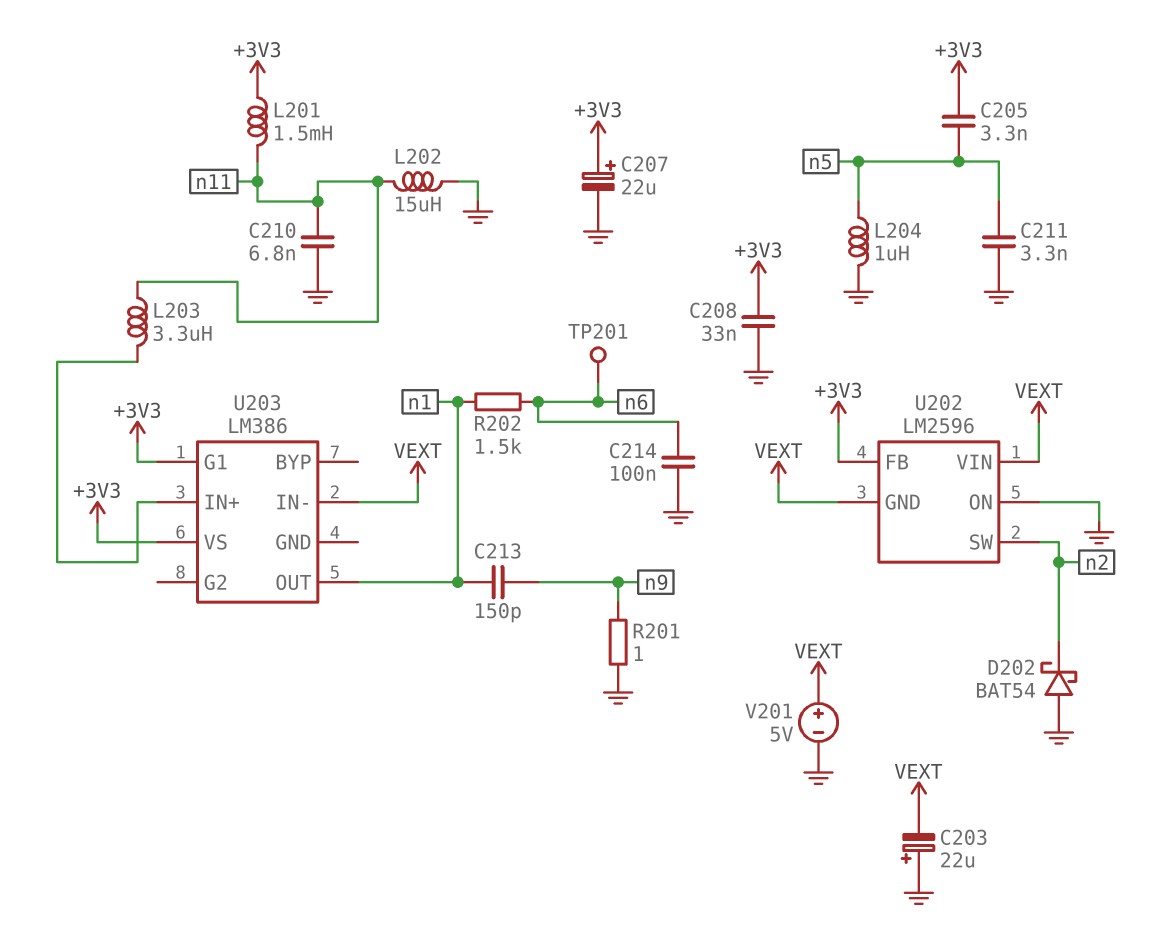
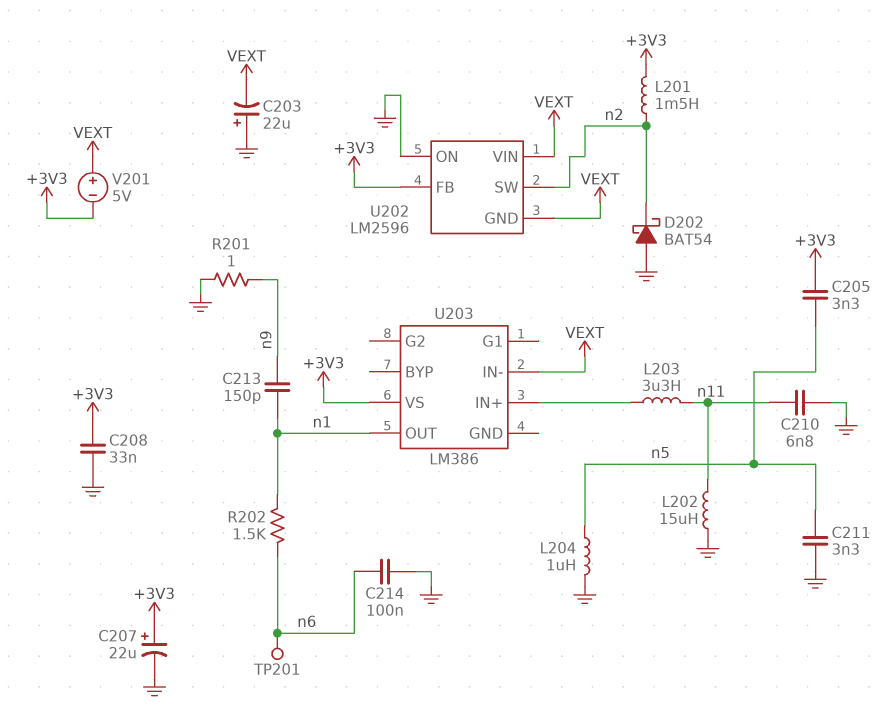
L201: 1.5mH (+3V3, n11) -> 1.5mH (+3V3, n2)
U203 pin G1: +3V3 -> none
V201: 5V (plus VEXT, minus GND) -> 5V (plus VEXT, minus +3V3)

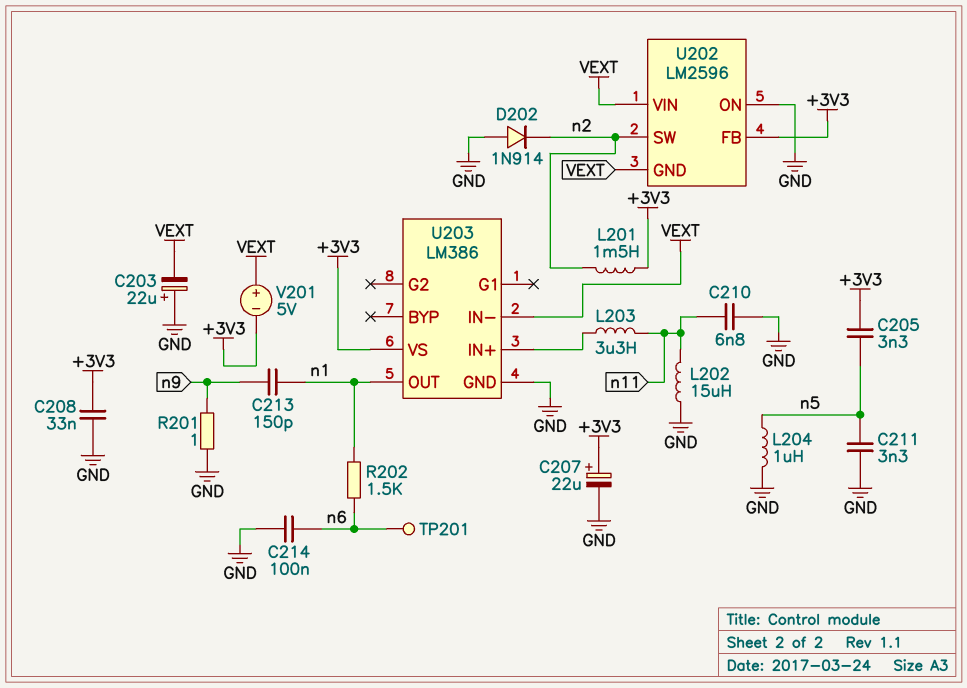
D202: schottky BAT54 (A GND, K n2) -> diode 1N914 (A GND, K n2)
U203 pin GND: none -> GND

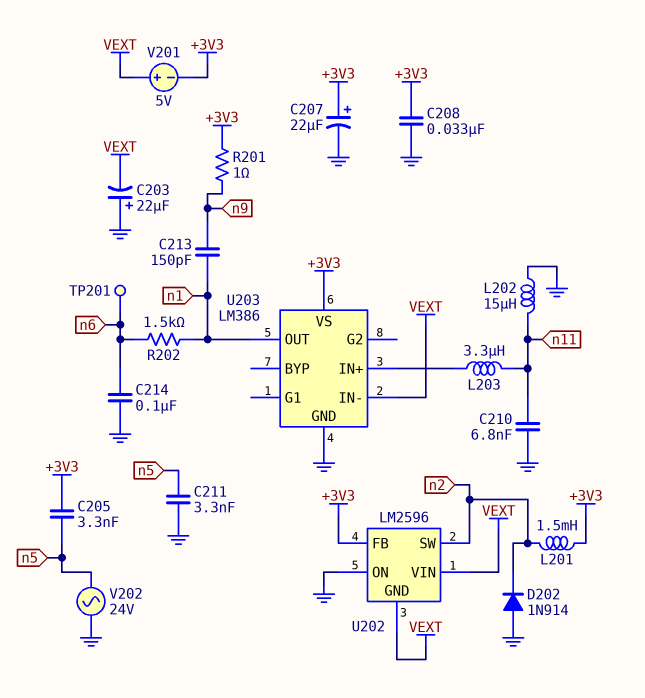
L204: 1uH (GND, n5) -> none
R201: 1 (GND, n9) -> 1 (+3V3, n9)
V202: none -> AC 24V (GND, n5)

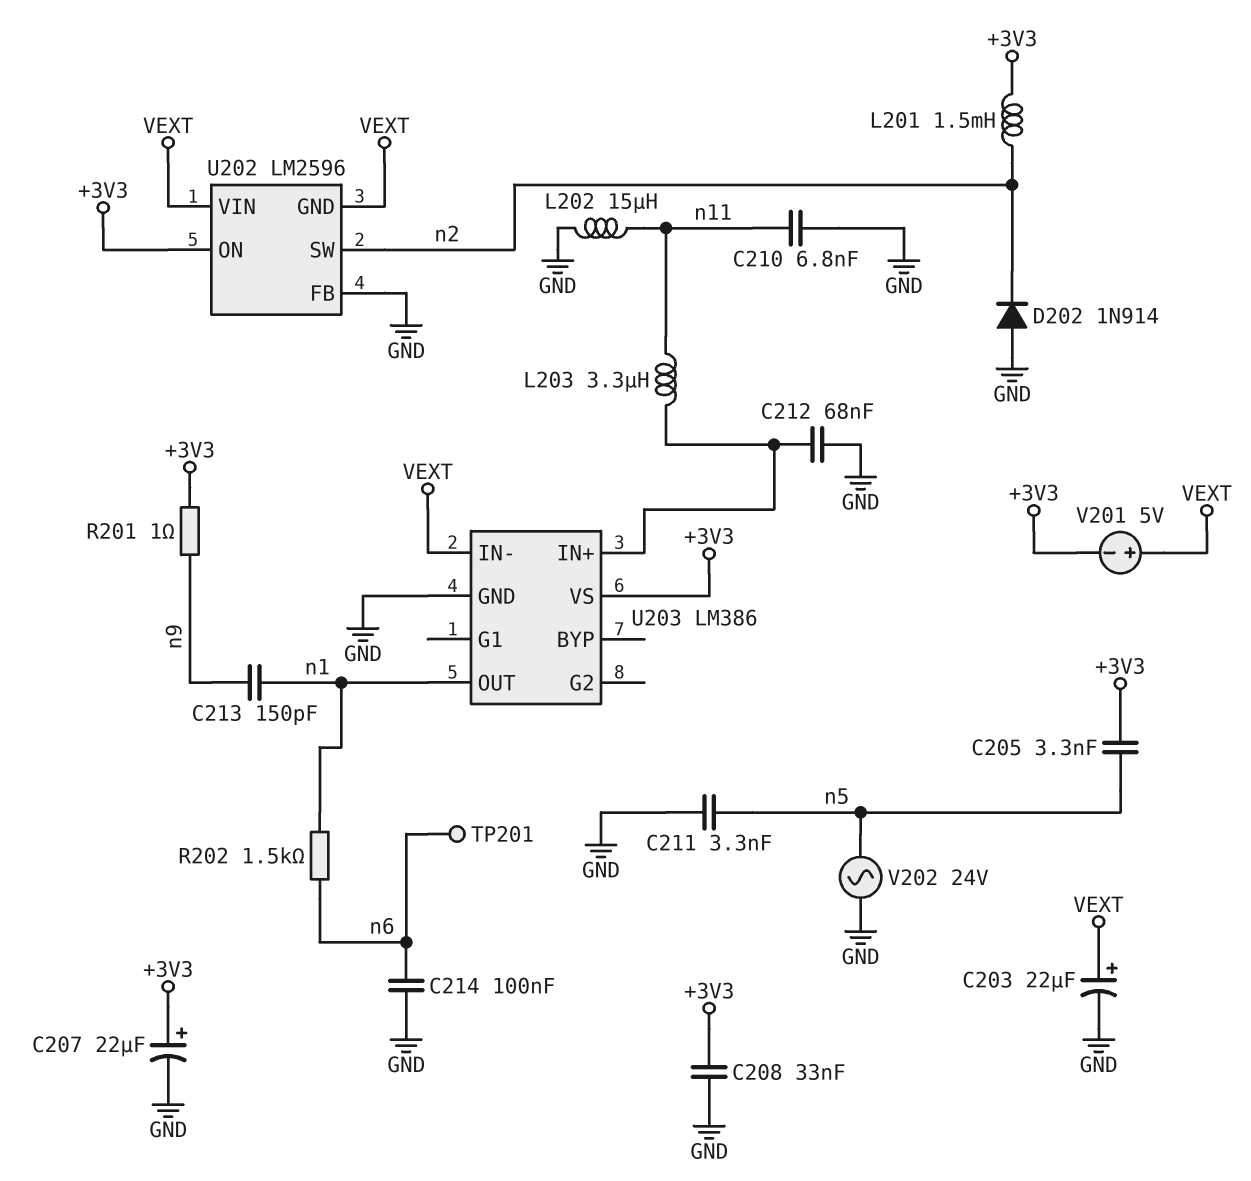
C203: 22uF (plus GND, minus VEXT) -> 22uF (plus VEXT, minus GND)
C212: none -> 68nF (GND, U203/IN+)
U202 pin FB: +3V3 -> GND
U202 pin ON: GND -> +3V3

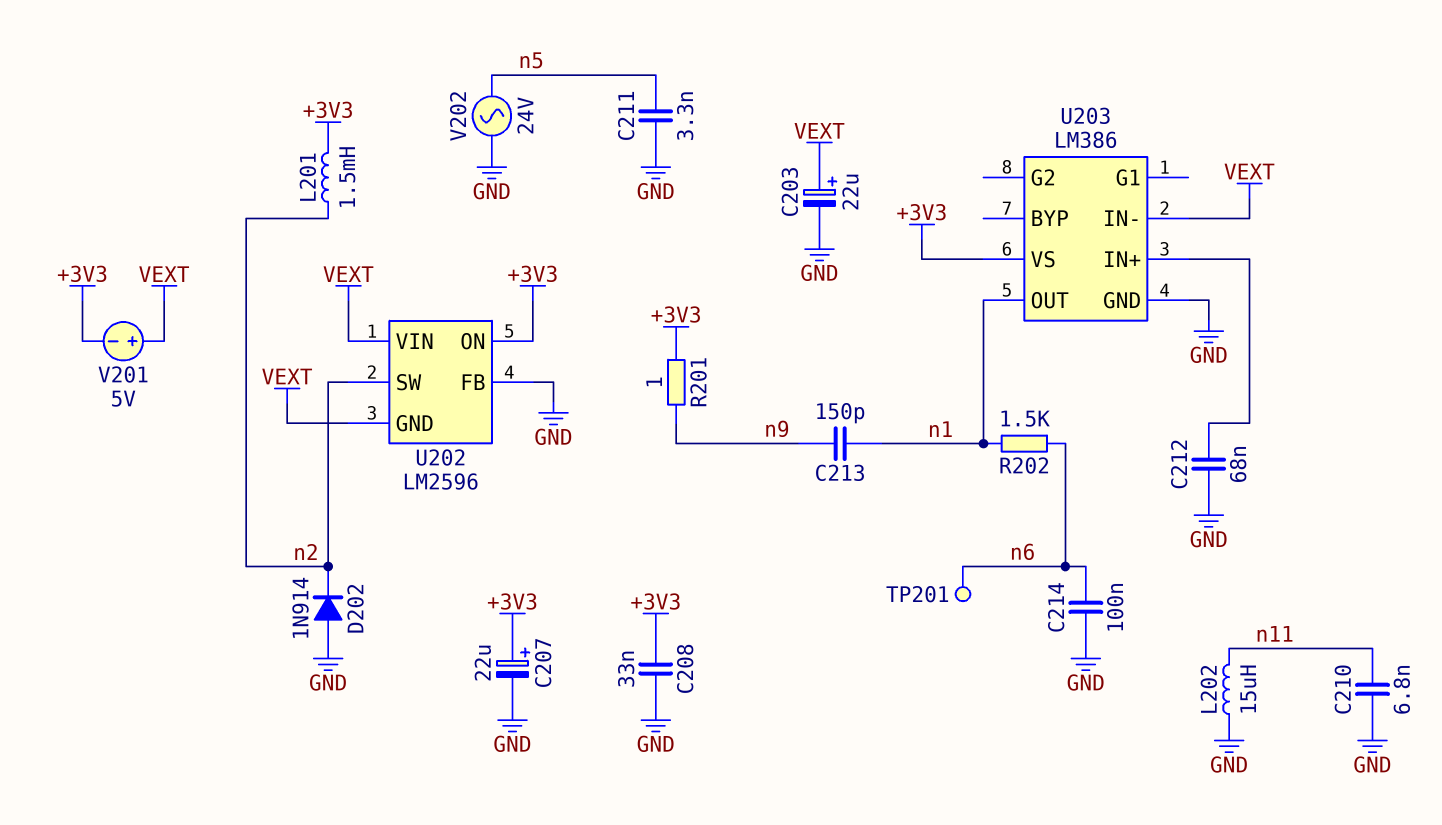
C205: 3.3nF (+3V3, n5) -> none
L203: 3.3uH (U203/IN+, n11) -> none

